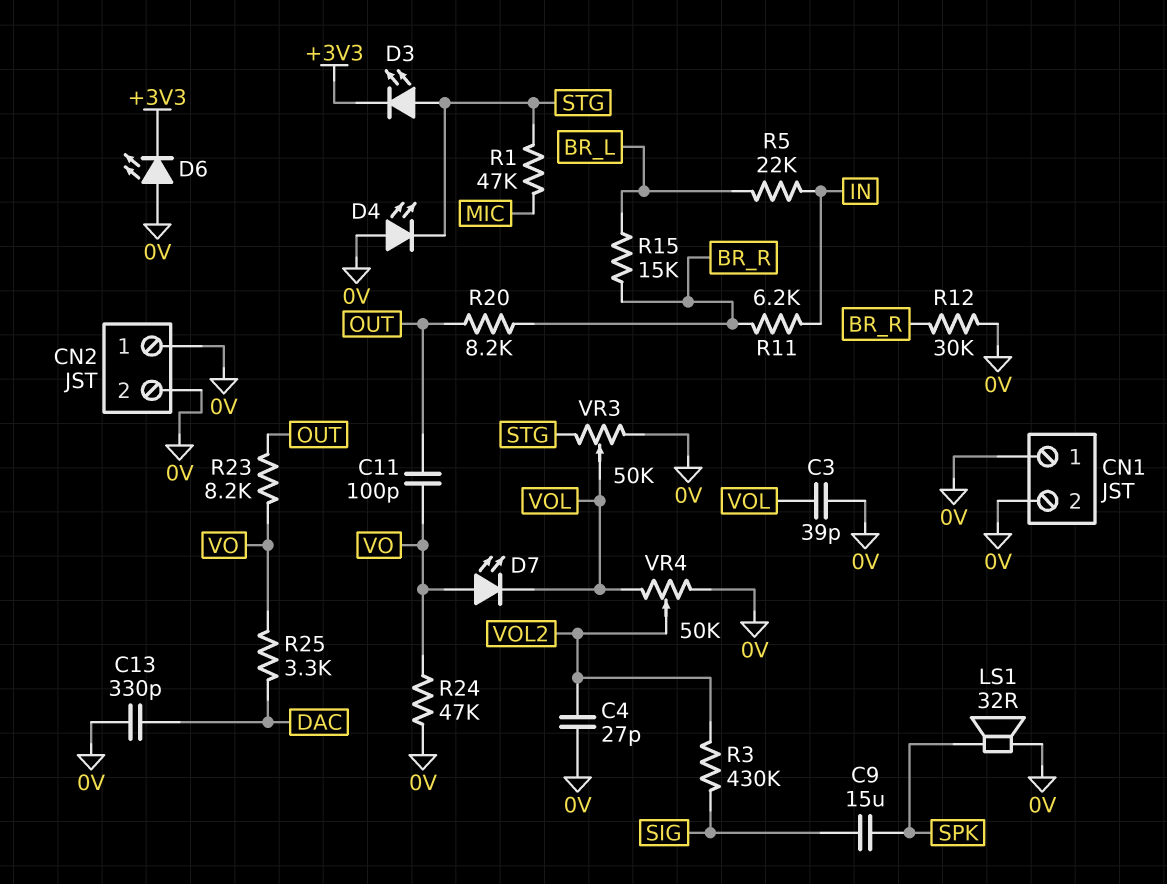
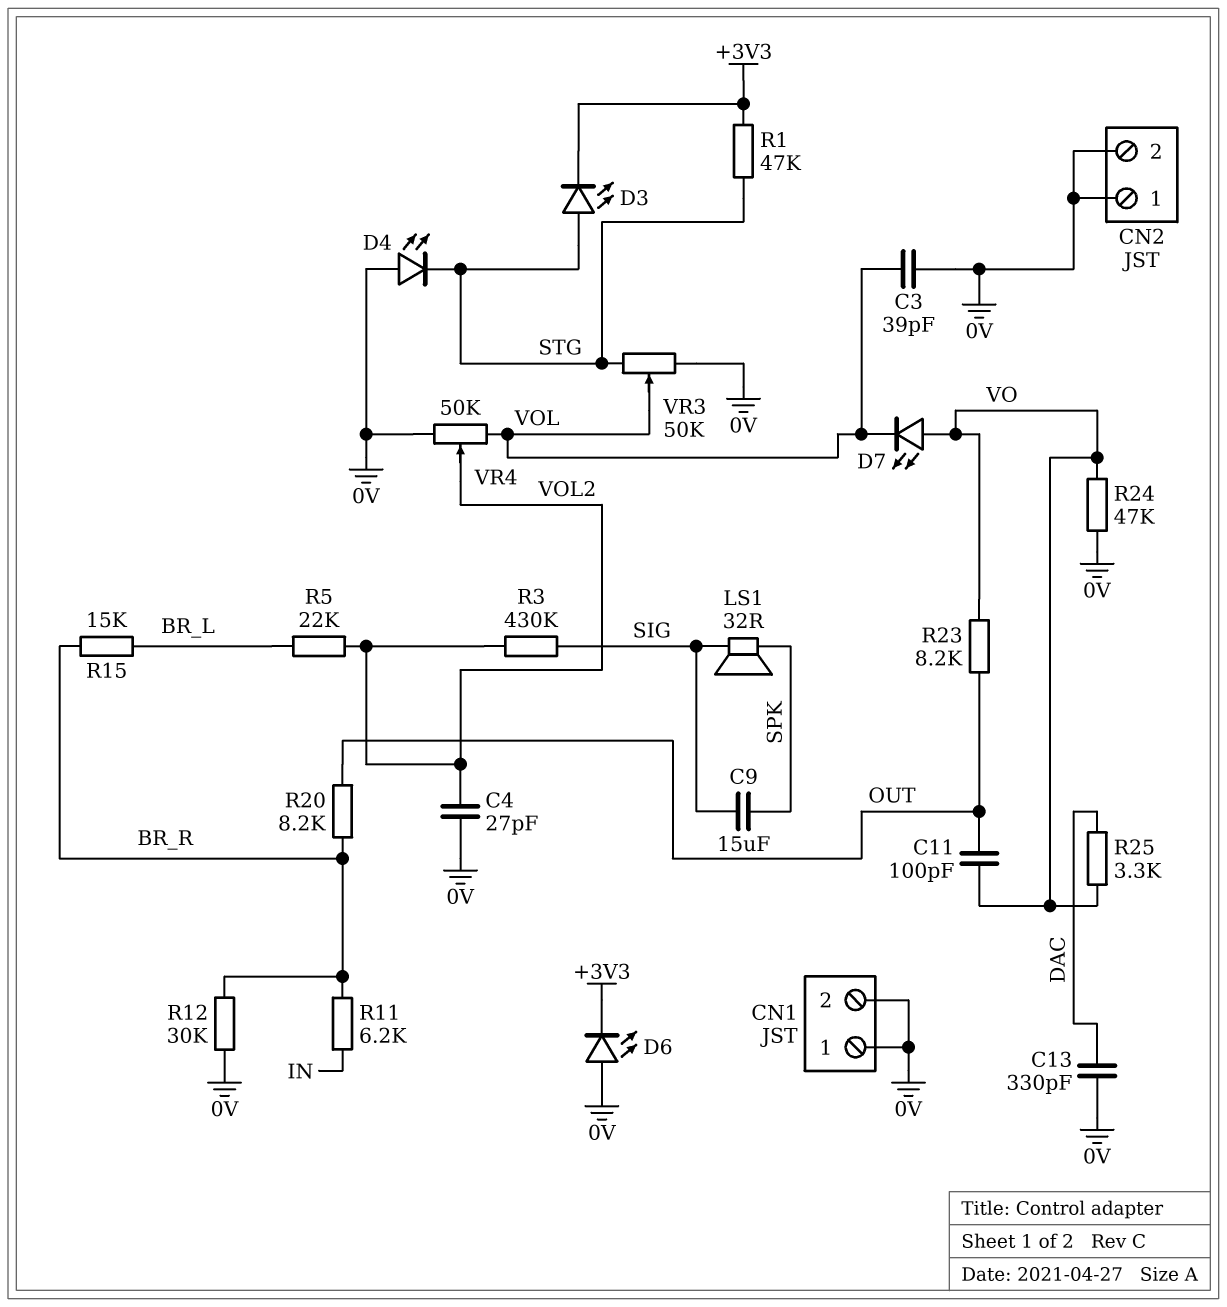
LS1: speaker 32R (0V, SPK) -> speaker 32R (SIG, SPK)
R1: 47k (MIC, STG) -> 47k (+3V3, STG)
R5: 22k (BR_L, IN) -> 22k (BR_L, VOL2)

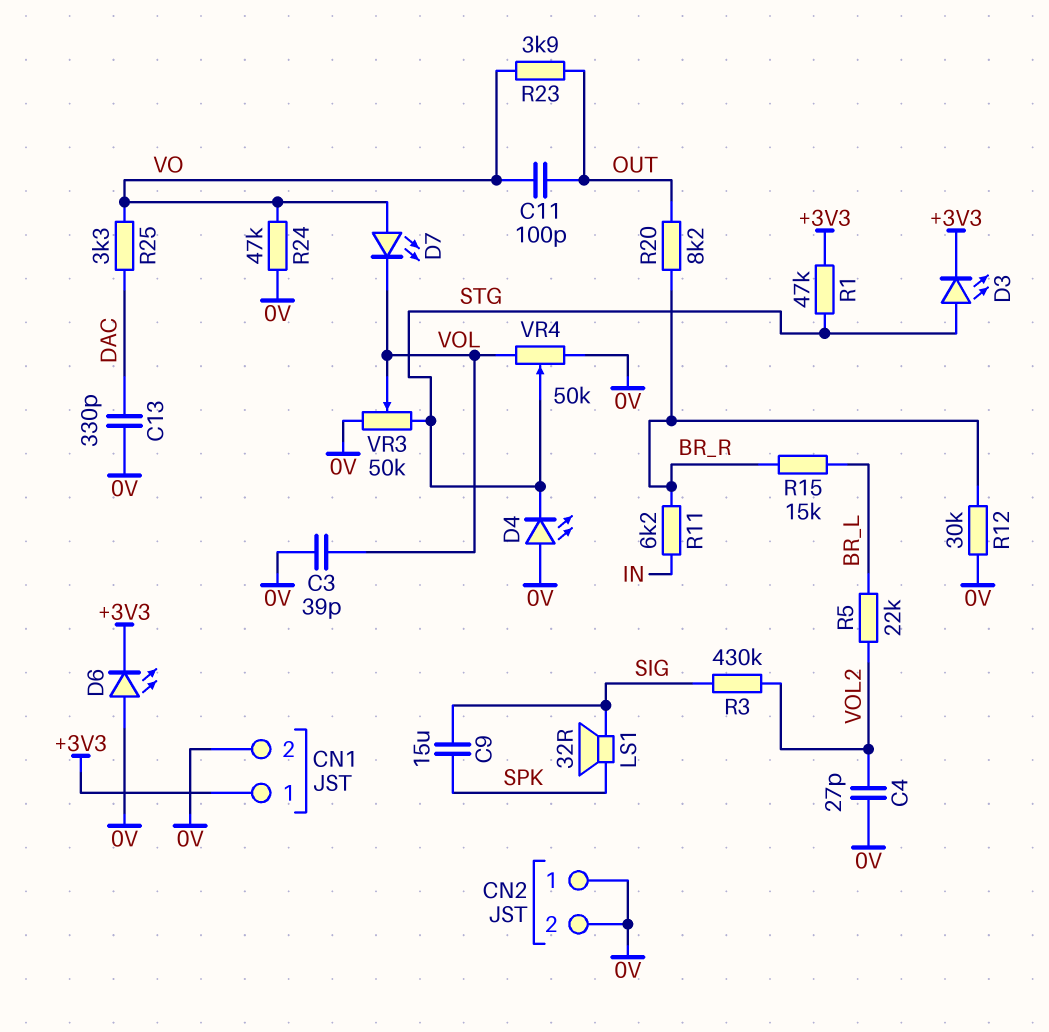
CN1 pin 1: 0V -> +3V3
R23: 8.2k (OUT, VO) -> 3.9k (OUT, VO)
VR4: 50k (0V, VOL, wiper VOL2) -> 50k (0V, VOL, wiper STG)

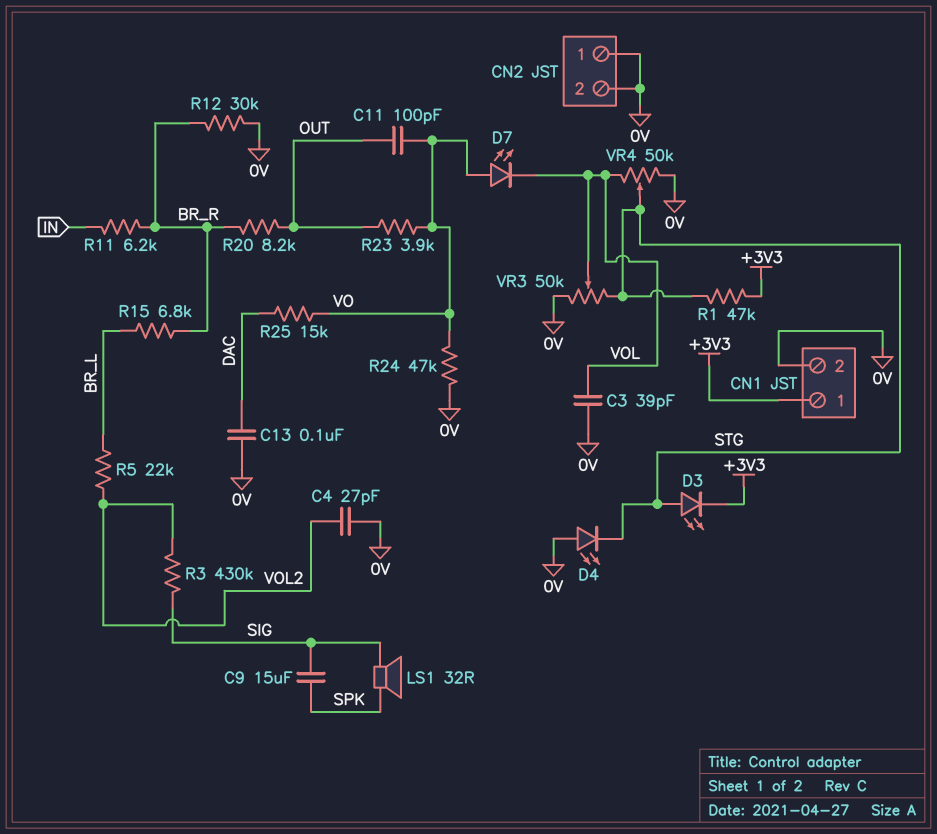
C13: 330pF (0V, DAC) -> 100nF (0V, DAC)
D6: LED (A 0V, K +3V3) -> none
R15: 15k (BR_L, BR_R) -> 6.8k (BR_L, BR_R)
R25: 3.3k (DAC, VO) -> 15k (DAC, VO)

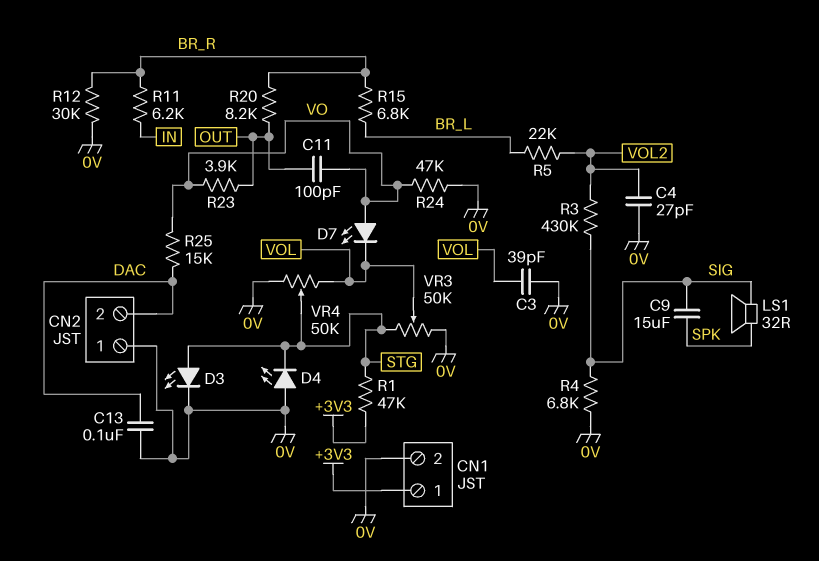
CN2 pin 2: 0V -> DAC
D3: LED (A STG, K +3V3) -> LED (A STG, K 0V)
R4: none -> 6.8k (0V, SIG)

